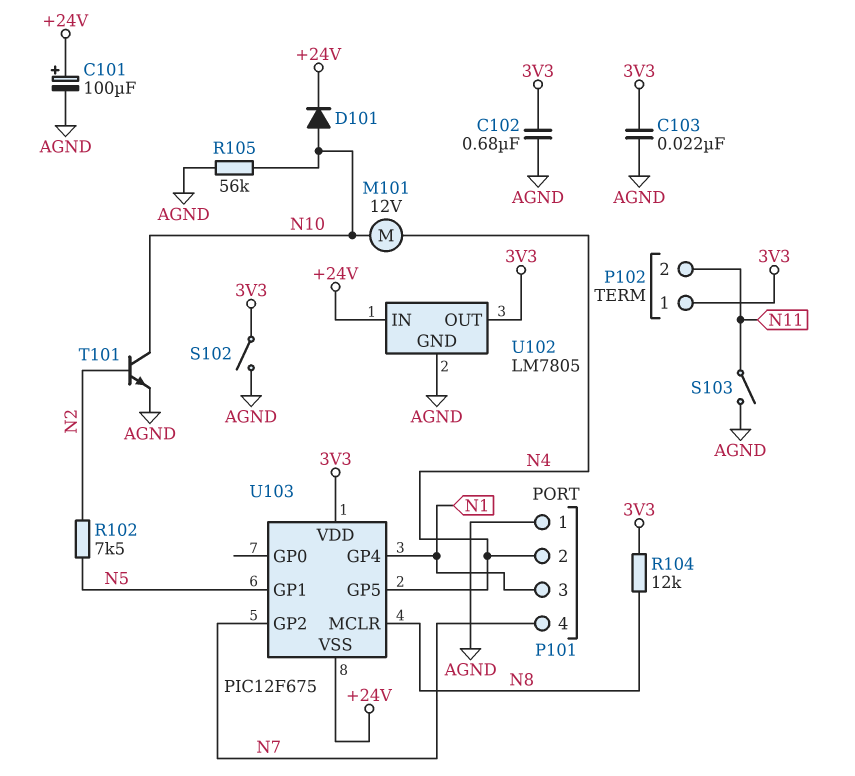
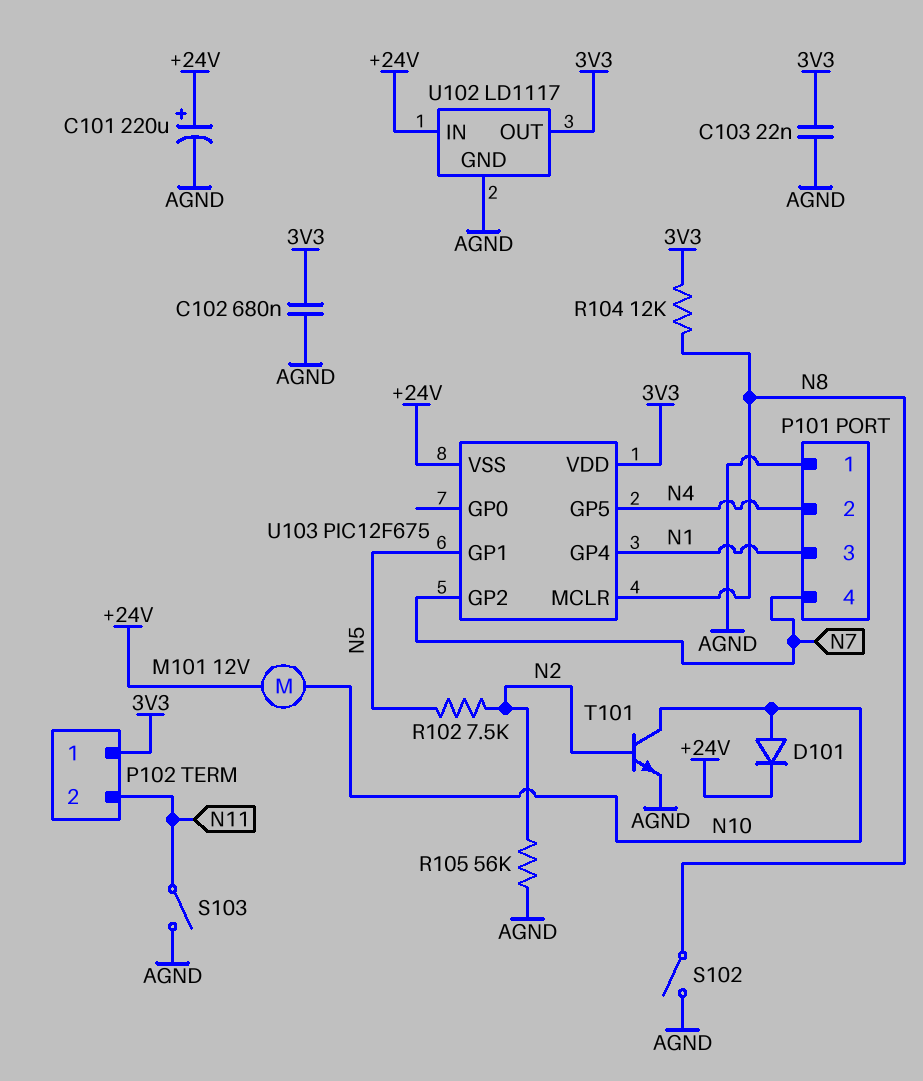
C101: 100uF (plus +24V, minus AGND) -> 220uF (plus +24V, minus AGND)
M101: motor 12V (N4, N10) -> motor 12V (+24V, N10)
R105: 56k (AGND, N10) -> 56k (AGND, N2)
S102: switch (3V3, AGND) -> switch (AGND, N8)
U102: LM7805 -> LD1117

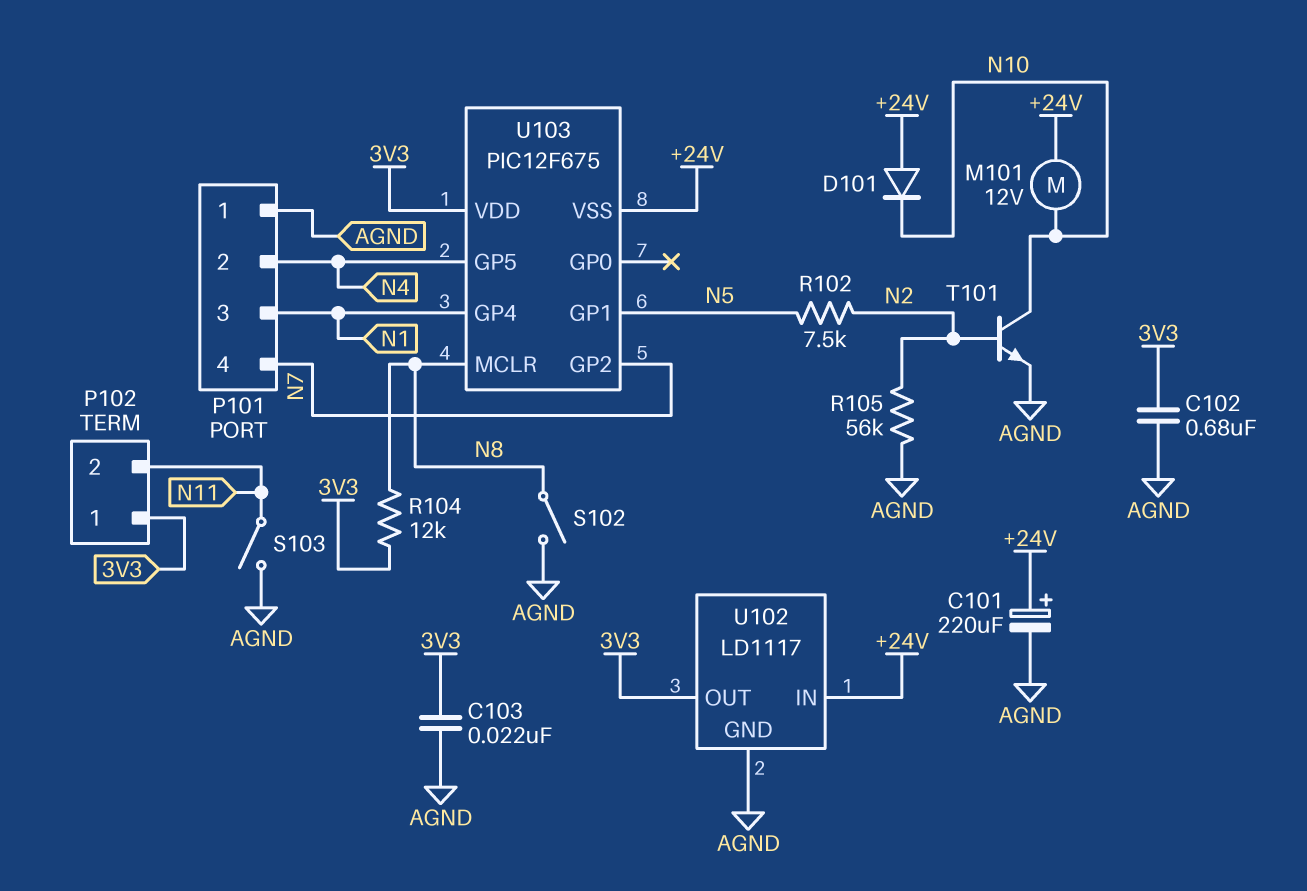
D101: diode (A N10, K +24V) -> diode (A +24V, K N10)

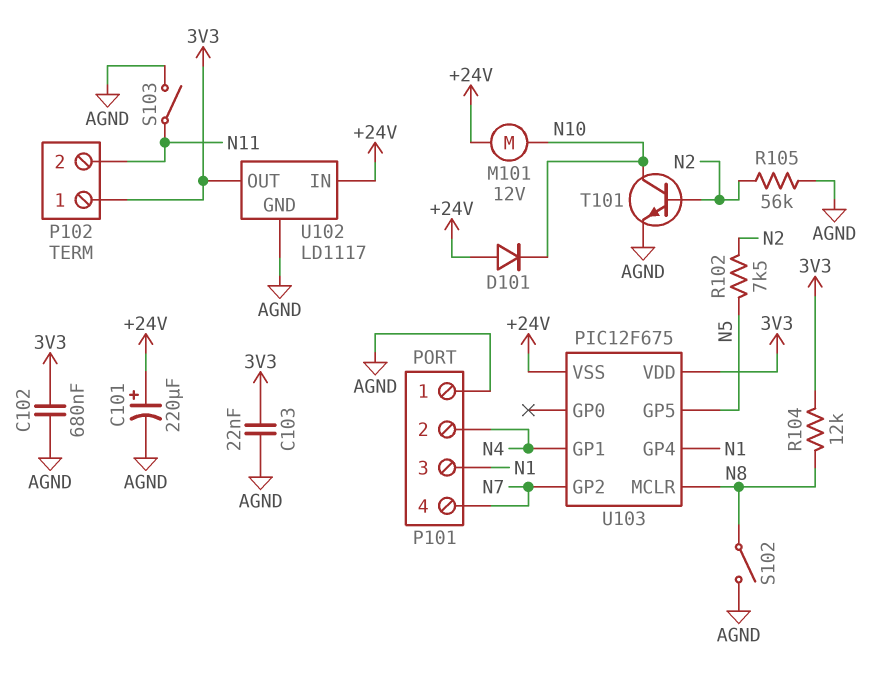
U103 pin GP1: N5 -> N4
U103 pin GP5: N4 -> N5

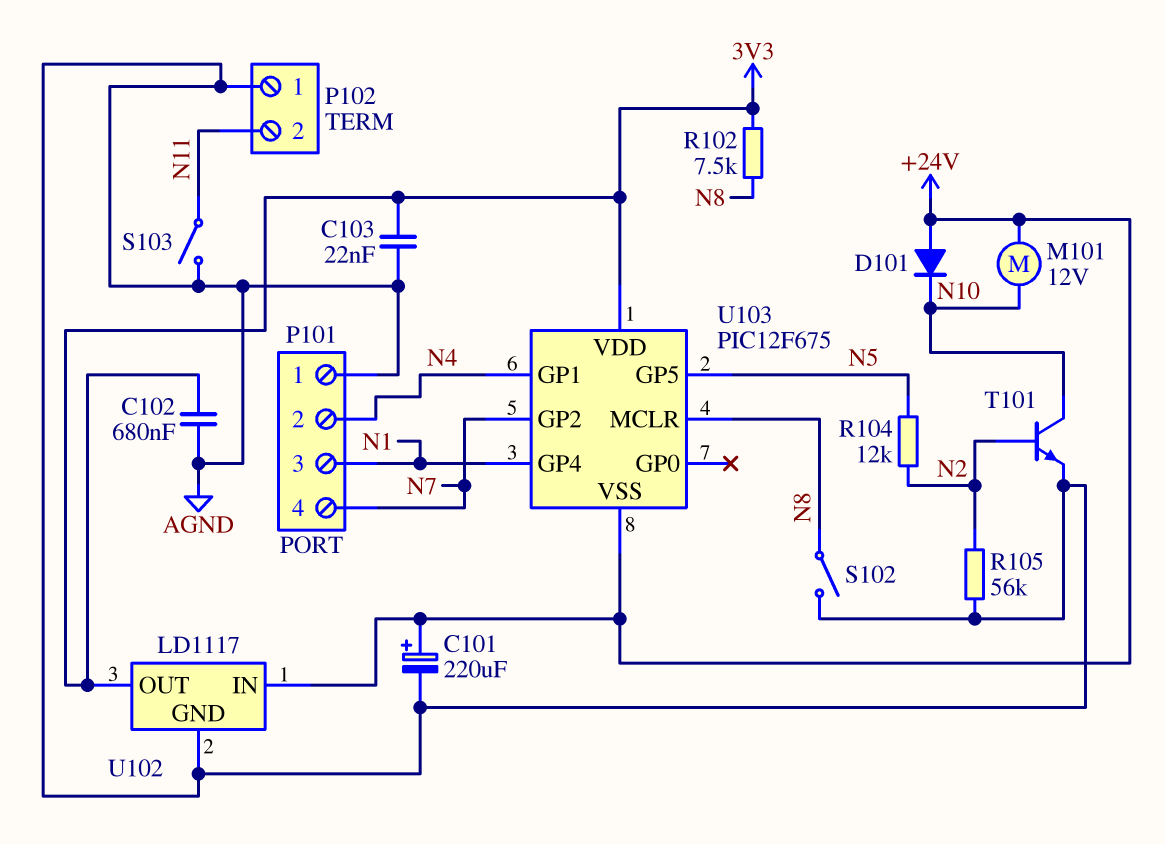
P102 pin 1: 3V3 -> AGND
R102: 7.5k (N2, N5) -> 7.5k (3V3, N8)
R104: 12k (3V3, N8) -> 12k (N2, N5)

